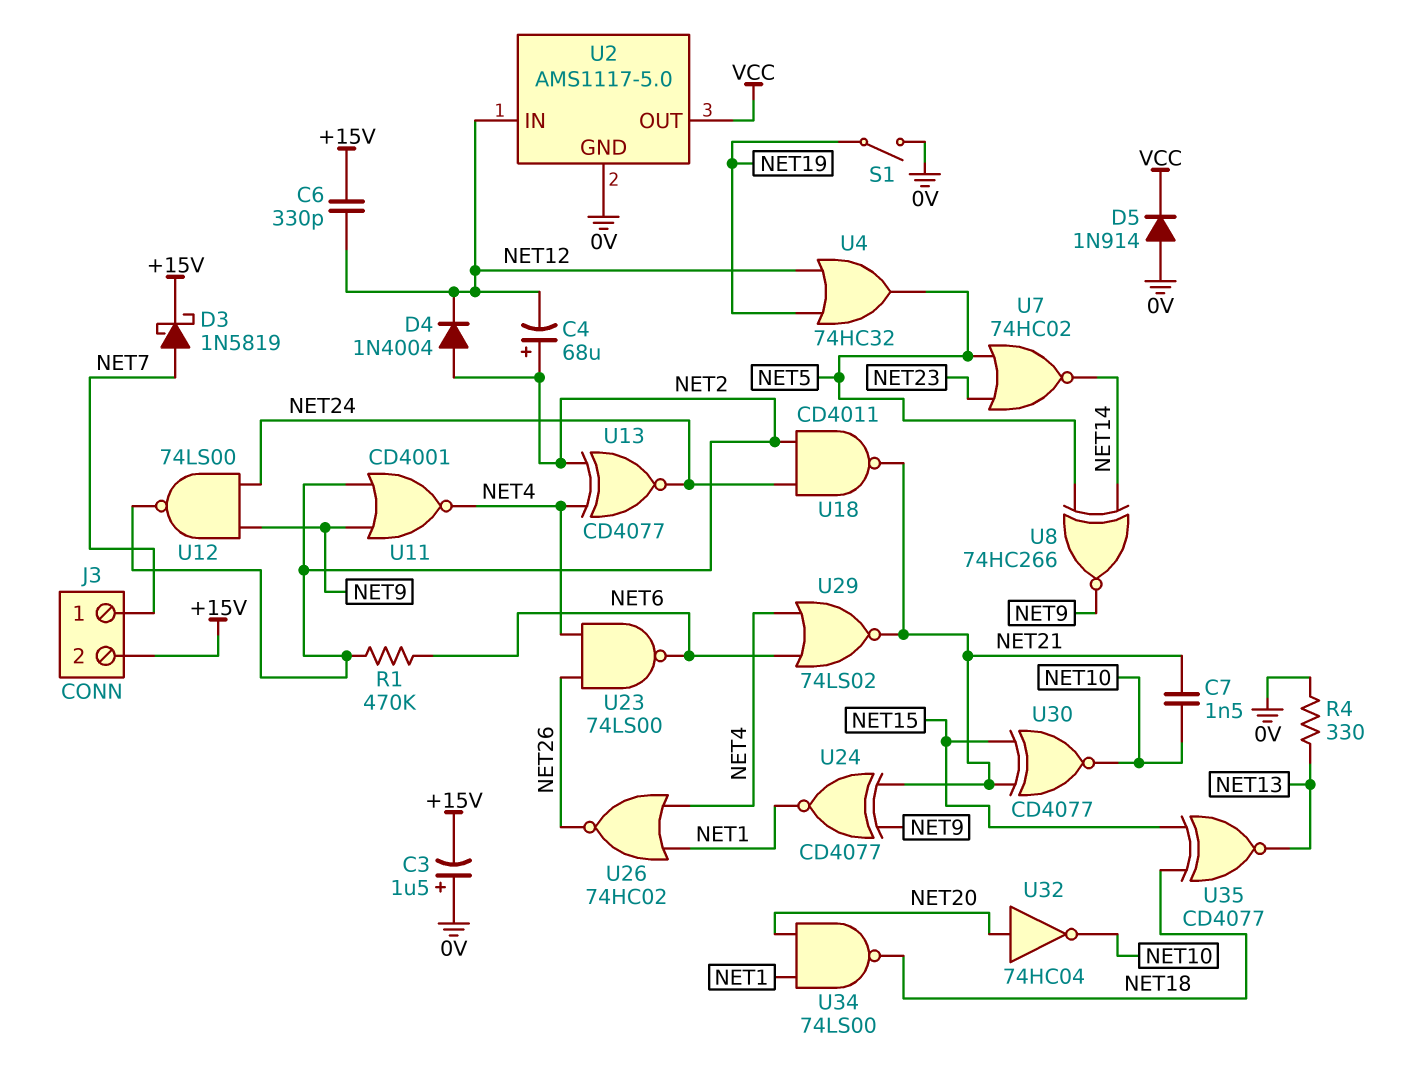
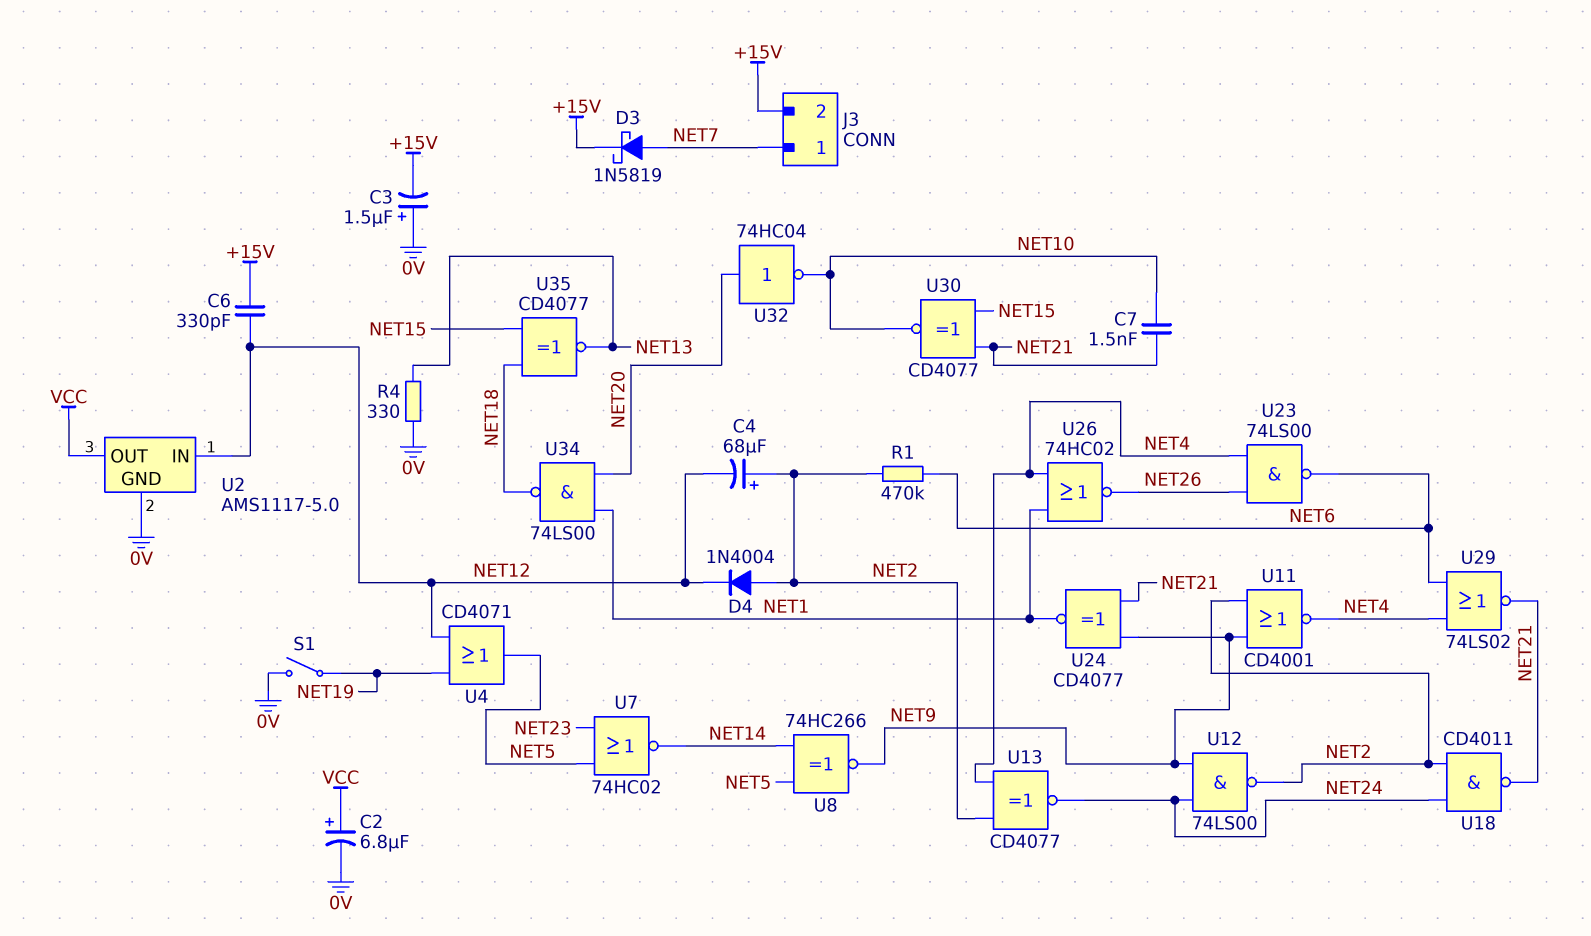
C2: none -> 6.8uF (plus VCC, minus 0V)
D5: diode 1N914 (A 0V, K VCC) -> none
U4: OR 74HC32 (in NET12, in NET19, out NET5) -> OR CD4071 (in NET12, in NET19, out NET5)

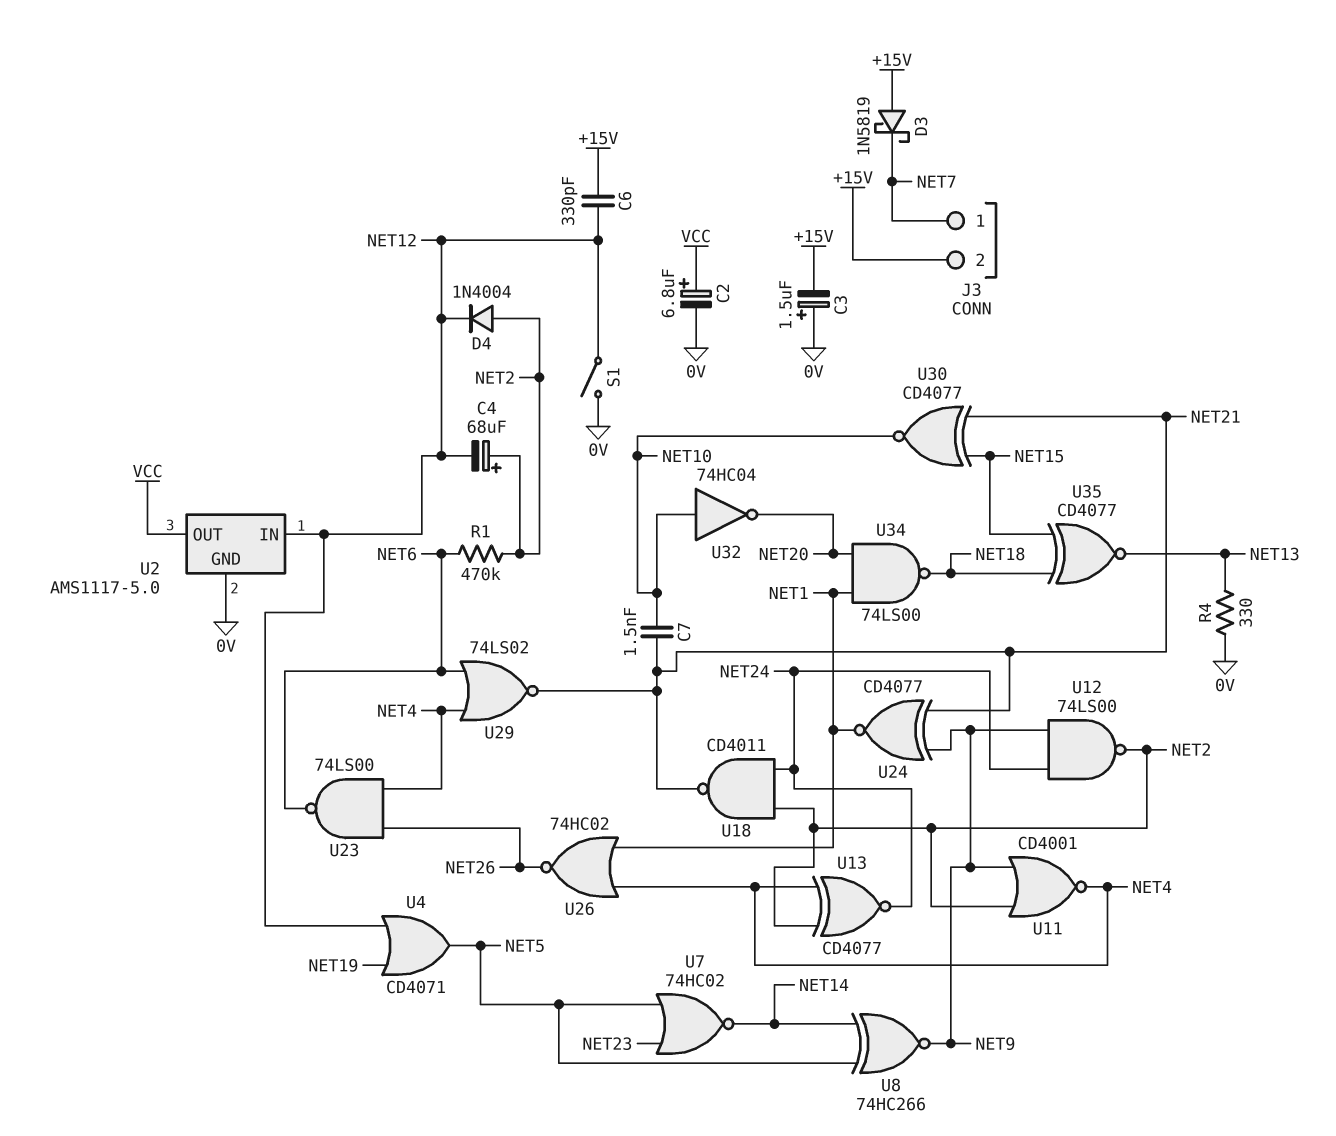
D3: schottky 1N5819 (A NET7, K +15V) -> schottky 1N5819 (A +15V, K NET7)
S1: switch (0V, NET19) -> switch (0V, NET12)
U32: NOT 74HC04 (in NET20, out NET10) -> NOT 74HC04 (in NET10, out NET20)

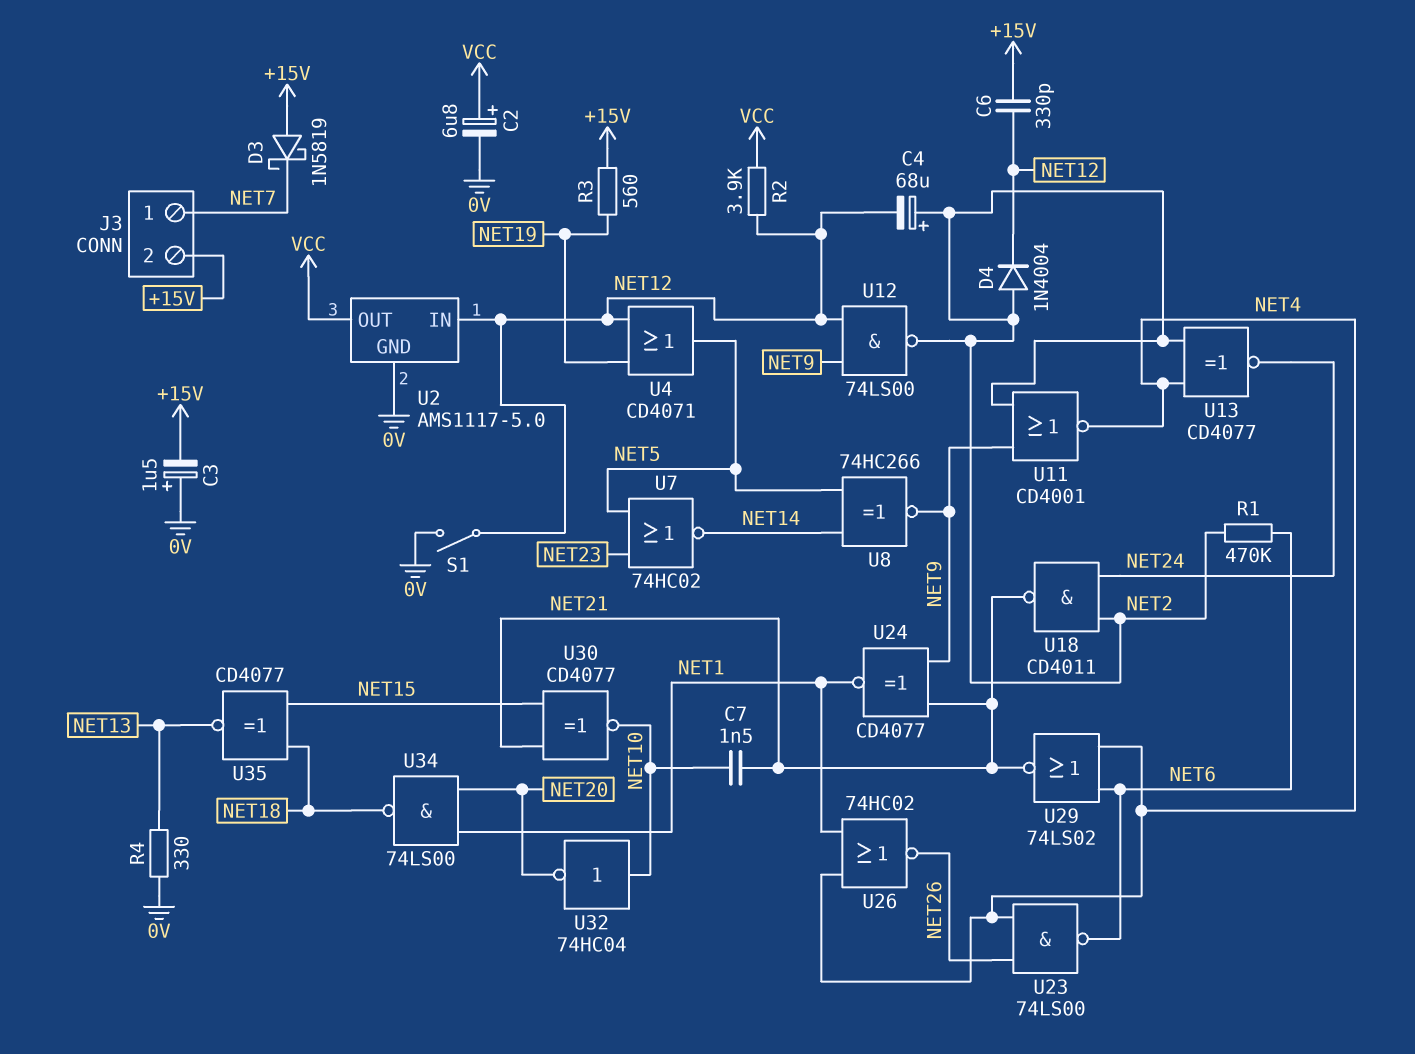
R2: none -> 3.9k (NET12, VCC)
R3: none -> 560 (+15V, NET19)
U12: NAND 74LS00 (in NET9, in NET24, out NET2) -> NAND 74LS00 (in NET9, in NET12, out NET2)

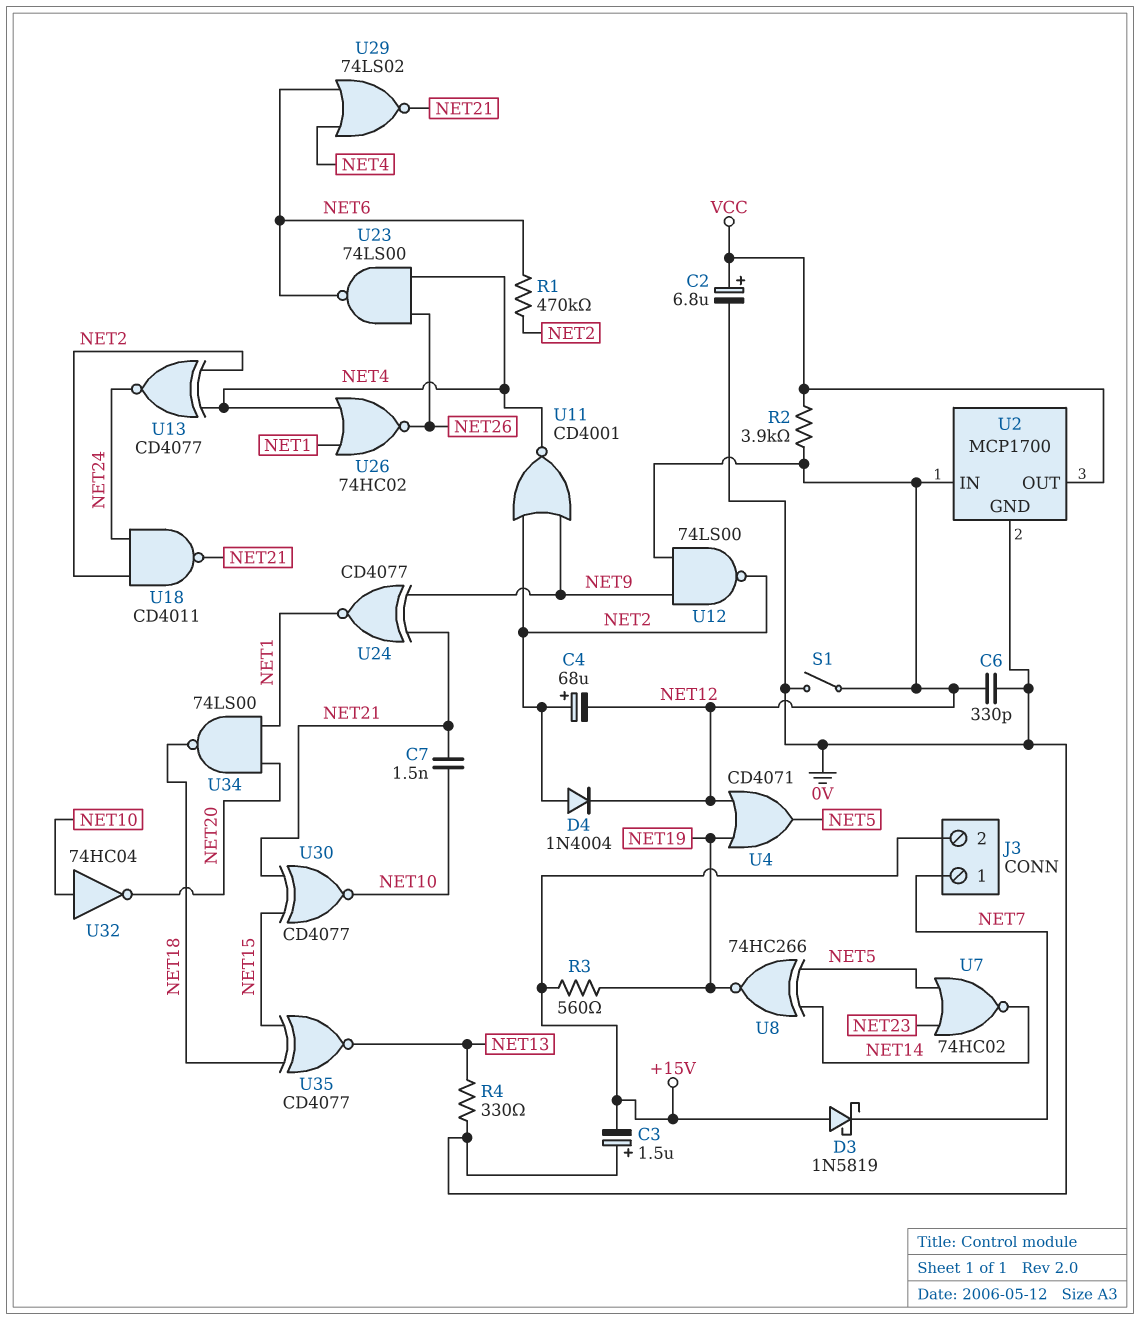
C6: 330pF (+15V, NET12) -> 330pF (0V, NET12)
U2: AMS1117-5.0 -> MCP1700
U8: XNOR 74HC266 (in NET5, in NET14, out NET9) -> XNOR 74HC266 (in NET5, in NET14, out NET19)

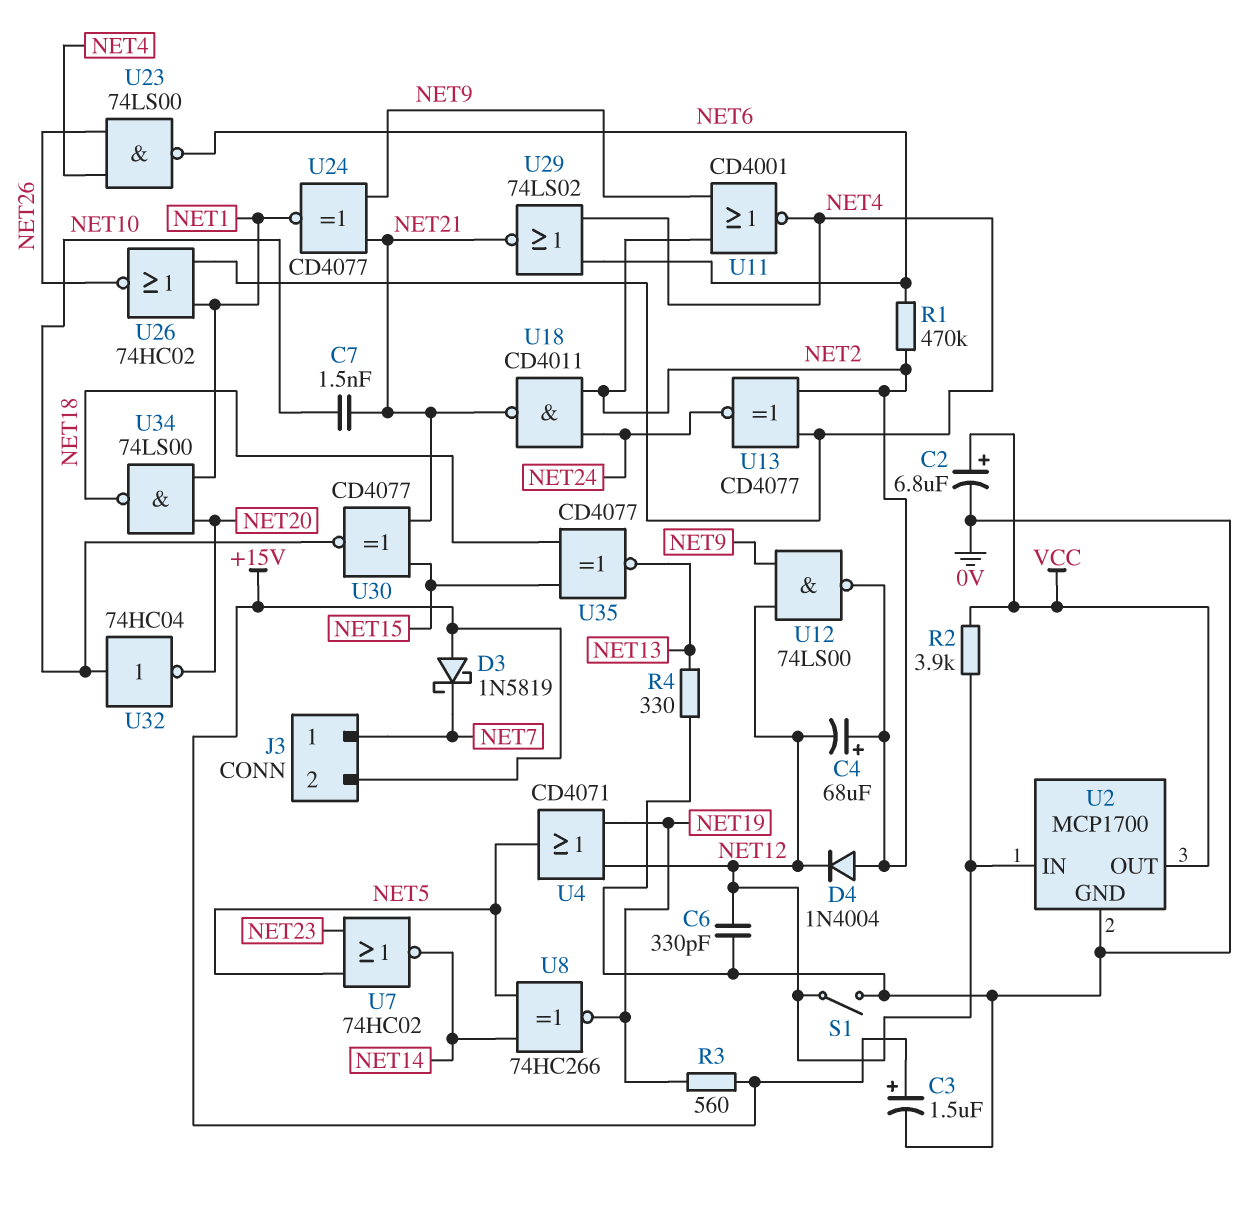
C3: 1.5uF (plus 0V, minus +15V) -> 1.5uF (plus +15V, minus 0V)

